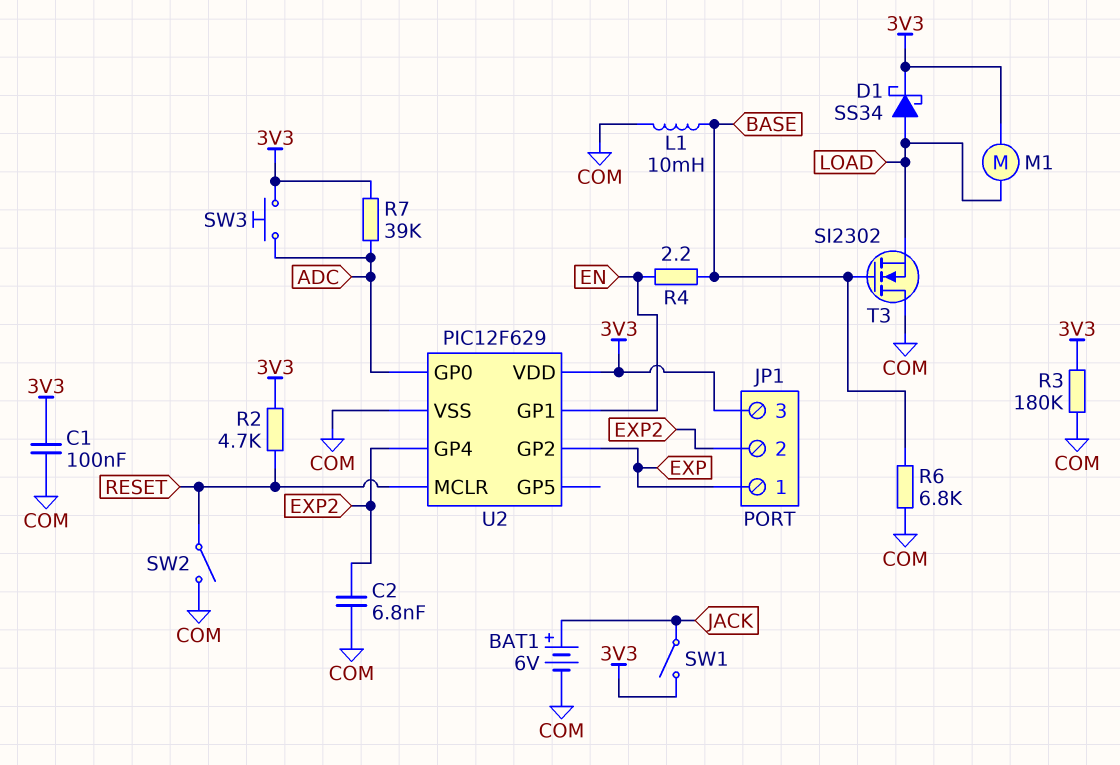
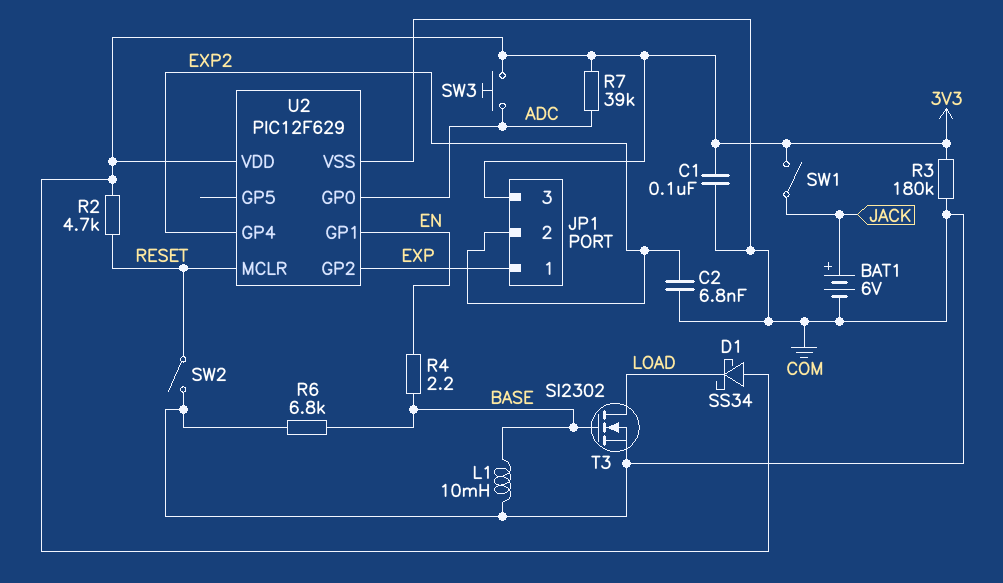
D1: schottky SS34 (A LOAD, K 3V3) -> schottky SS34 (A 3V3, K LOAD)
M1: motor (3V3, LOAD) -> none
T3: NMOS SI2302 (G BASE, D COM, S LOAD) -> NMOS SI2302 (G BASE, D LOAD, S COM)

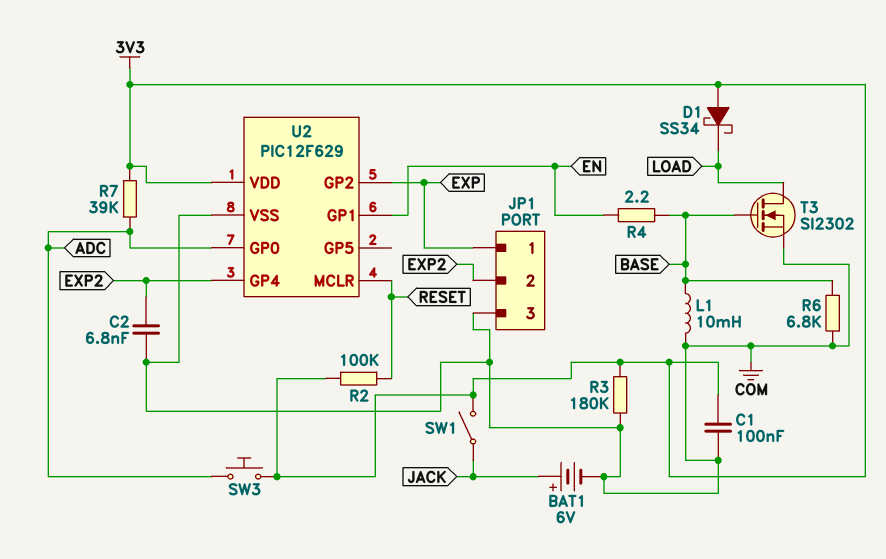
JP1 pin 3: 3V3 -> COM
R2: 4.7k (3V3, RESET) -> 100k (3V3, RESET)
SW2: switch (COM, RESET) -> none

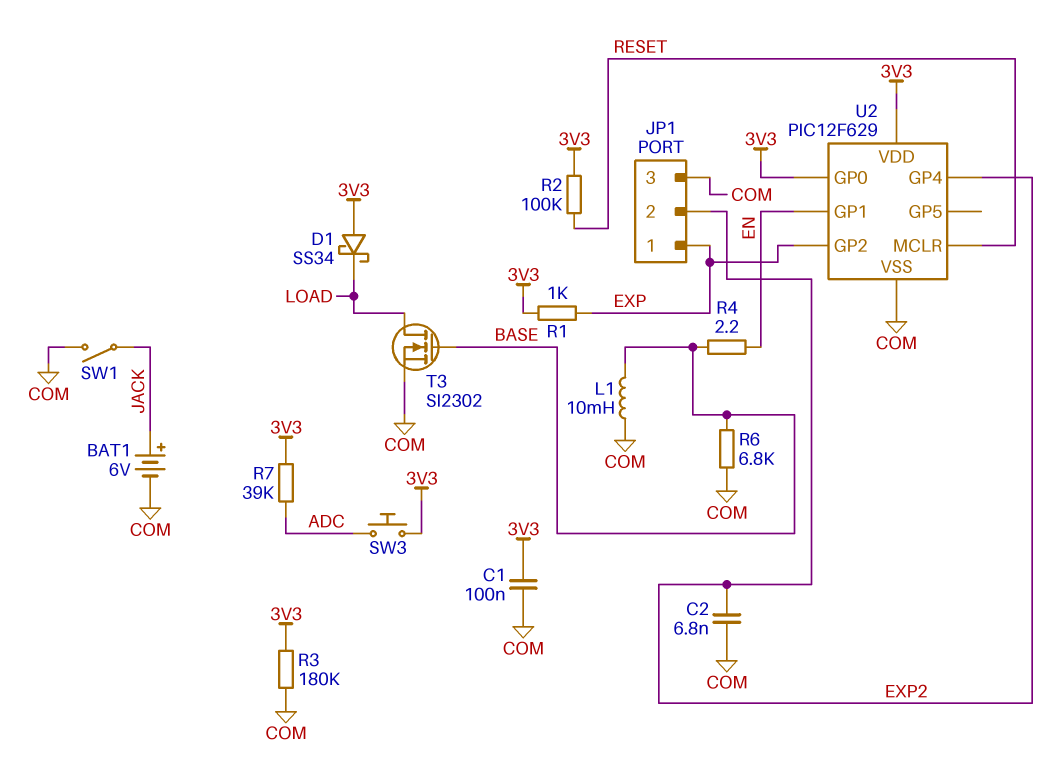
R1: none -> 1k (3V3, EXP)
SW1: switch (3V3, JACK) -> switch (COM, JACK)
U2 pin GP0: ADC -> 3V3

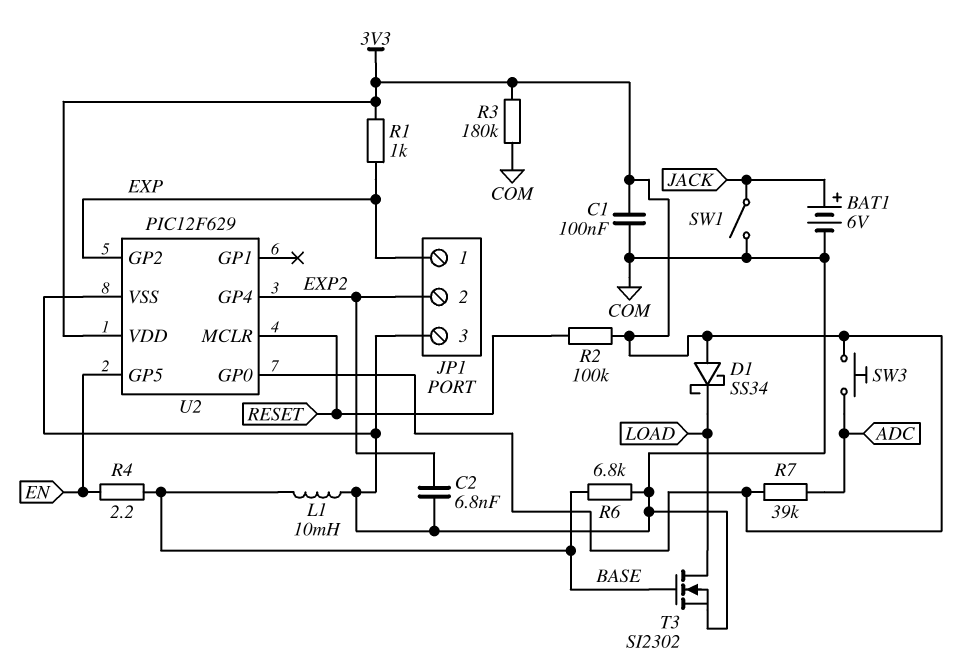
U2 pin GP1: EN -> none
U2 pin GP5: none -> EN

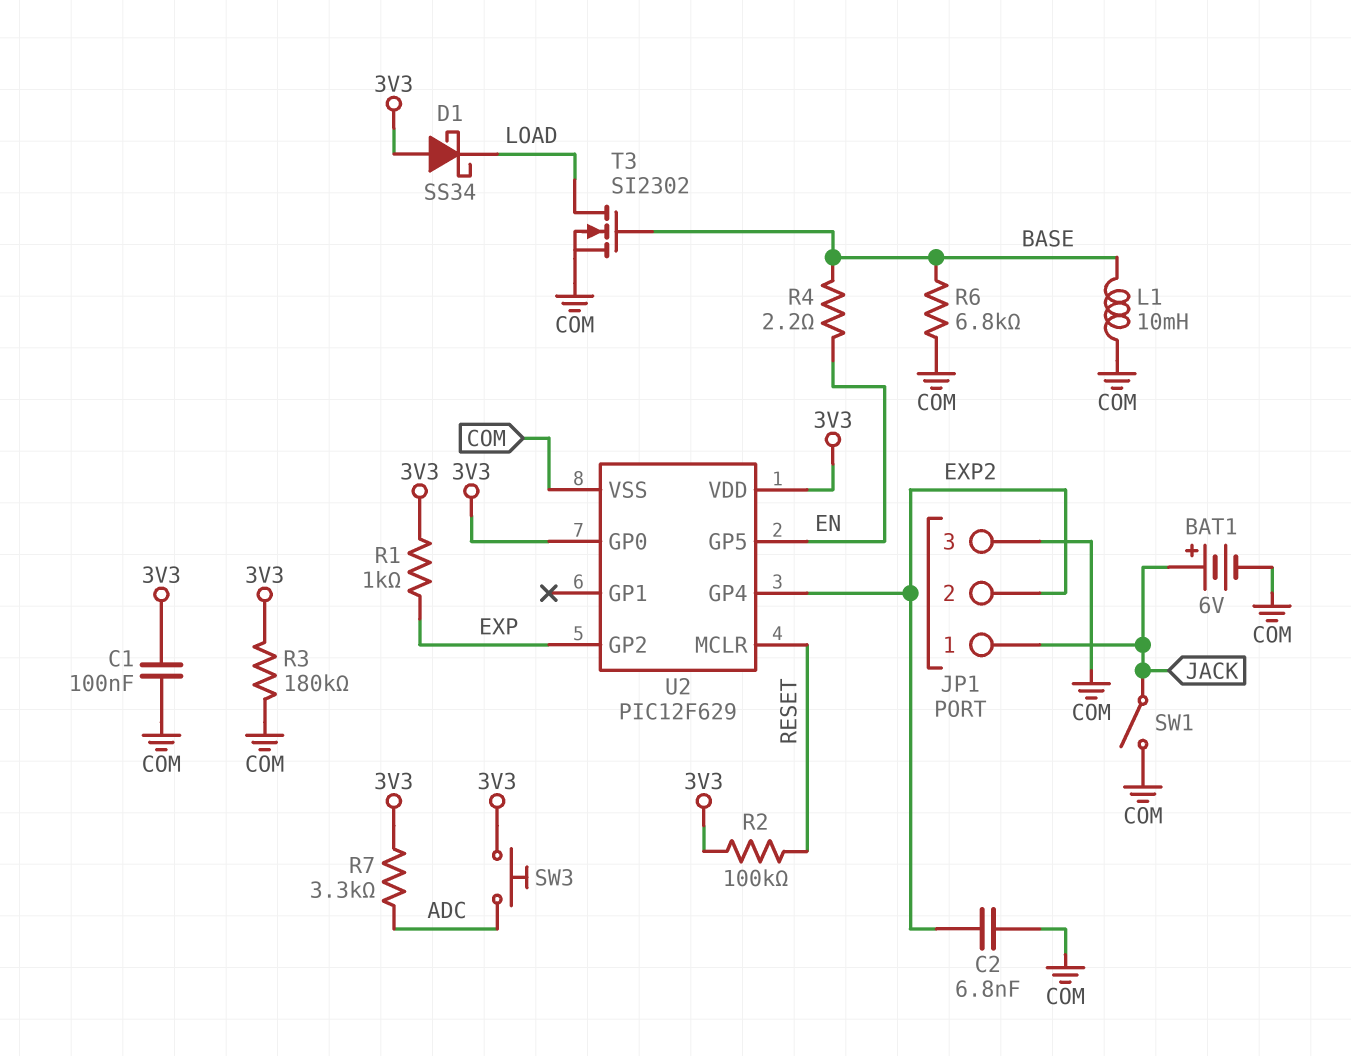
JP1 pin 1: EXP -> JACK
R7: 39k (3V3, ADC) -> 3.3k (3V3, ADC)

